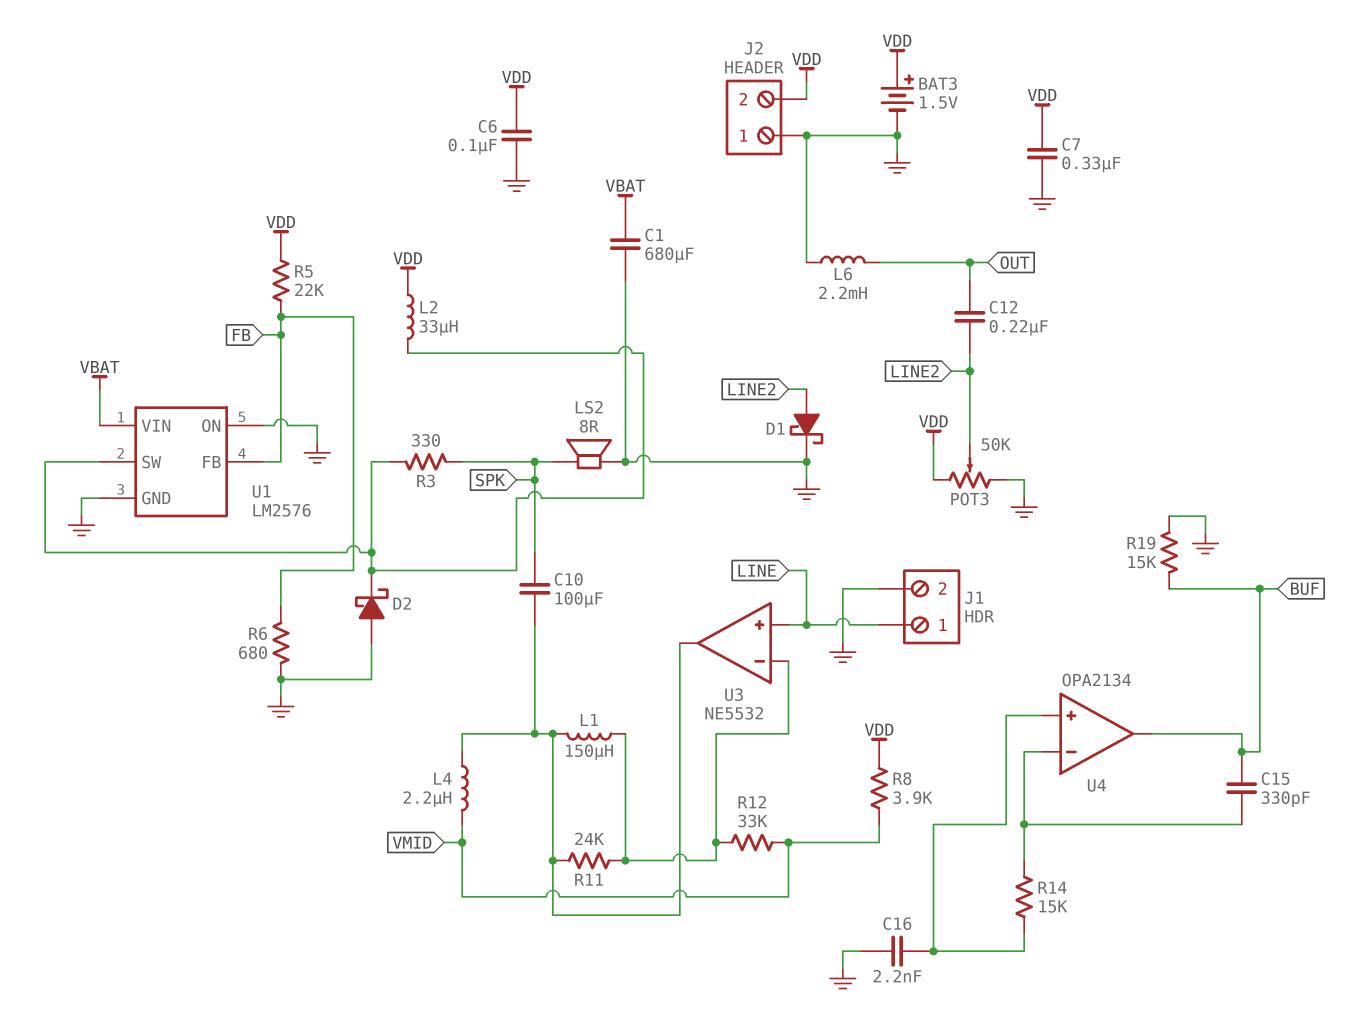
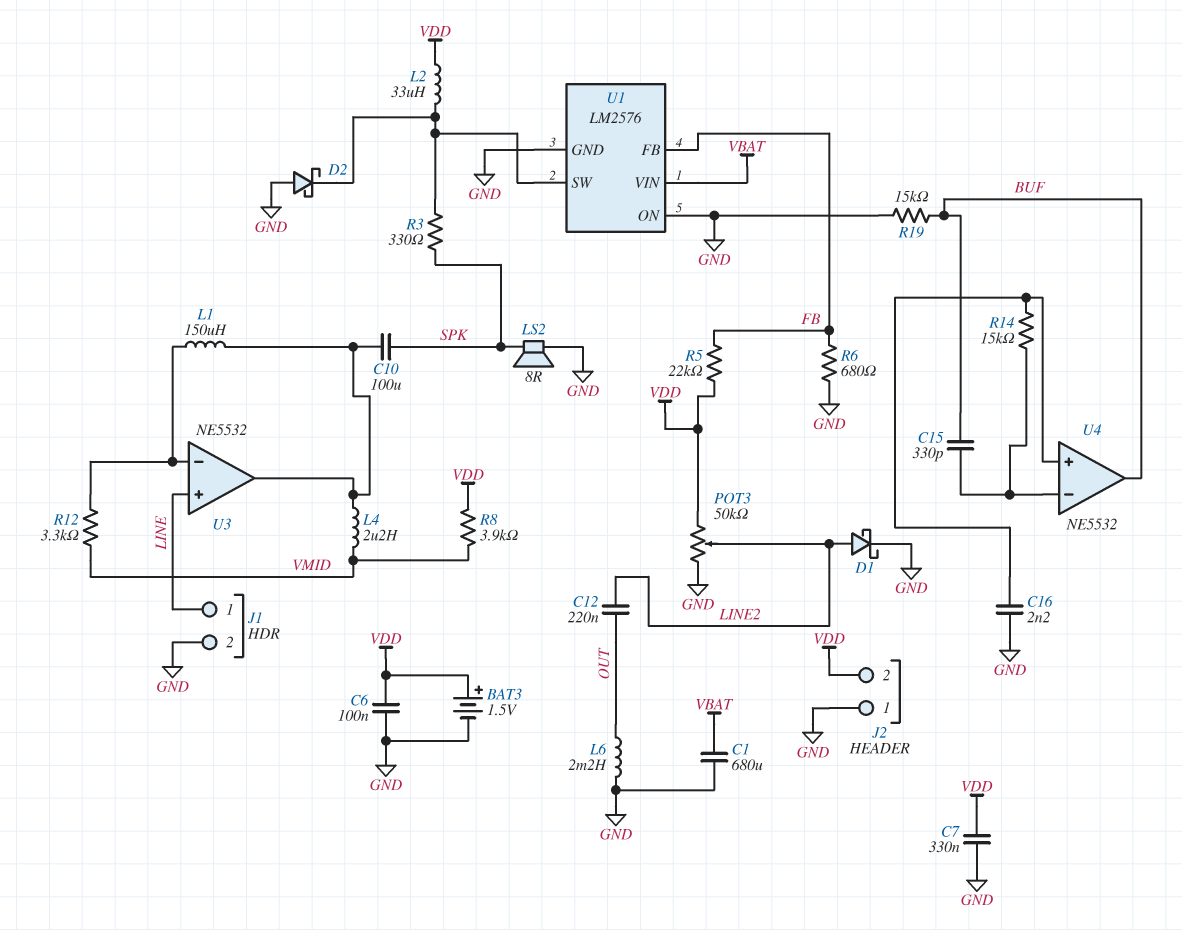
R11: 24k (U3/in-, U3/out) -> none
R12: 33k (U3/in-, VMID) -> 3.3k (U3/in-, VMID)
U4: OPA2134 -> NE5532

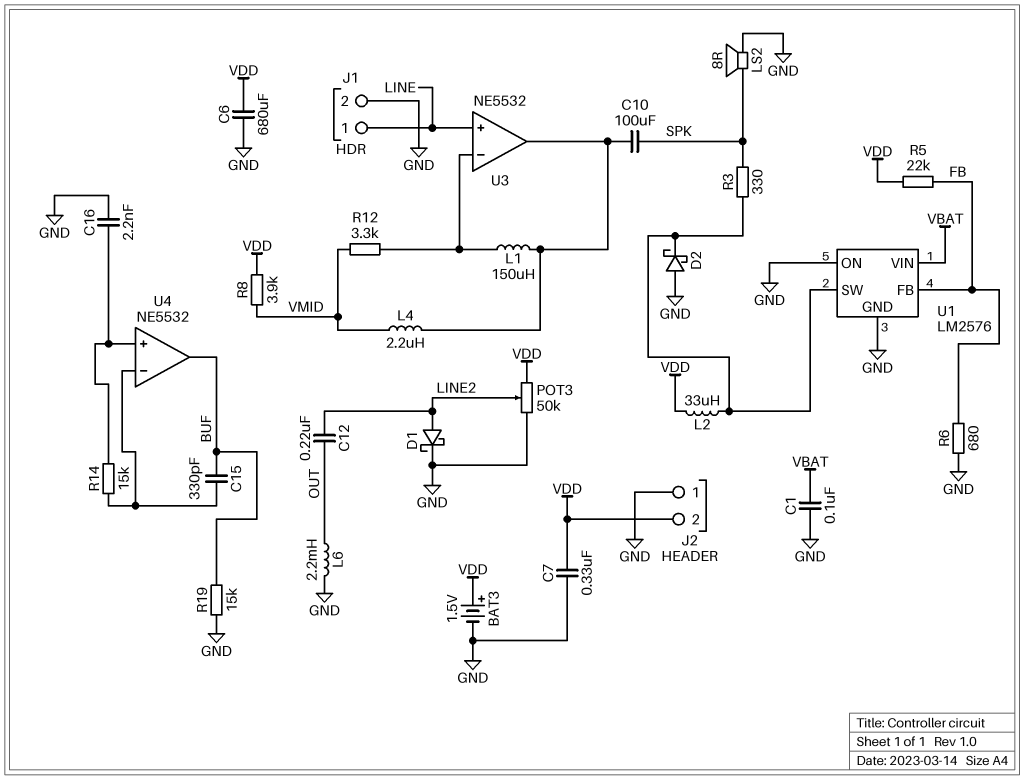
C1: 680uF (GND, VBAT) -> 100nF (GND, VBAT)
C6: 100nF (GND, VDD) -> 680uF (GND, VDD)

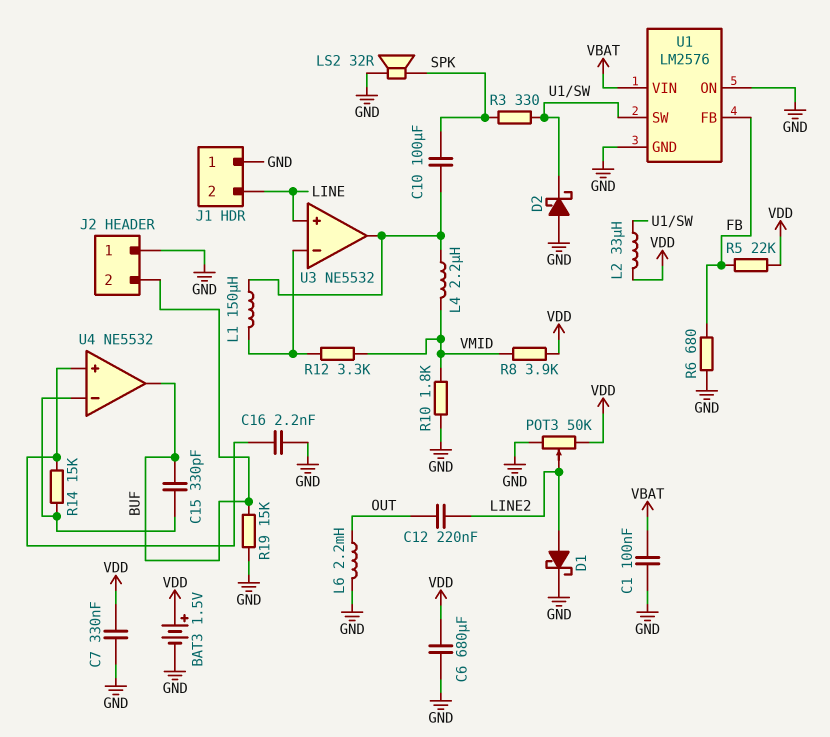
J1 pin 1: LINE -> GND
J1 pin 2: GND -> LINE
J2 pin 2: VDD -> BUF
LS2: speaker 8R (GND, SPK) -> speaker 32R (GND, SPK)
R10: none -> 1.8k (GND, VMID)

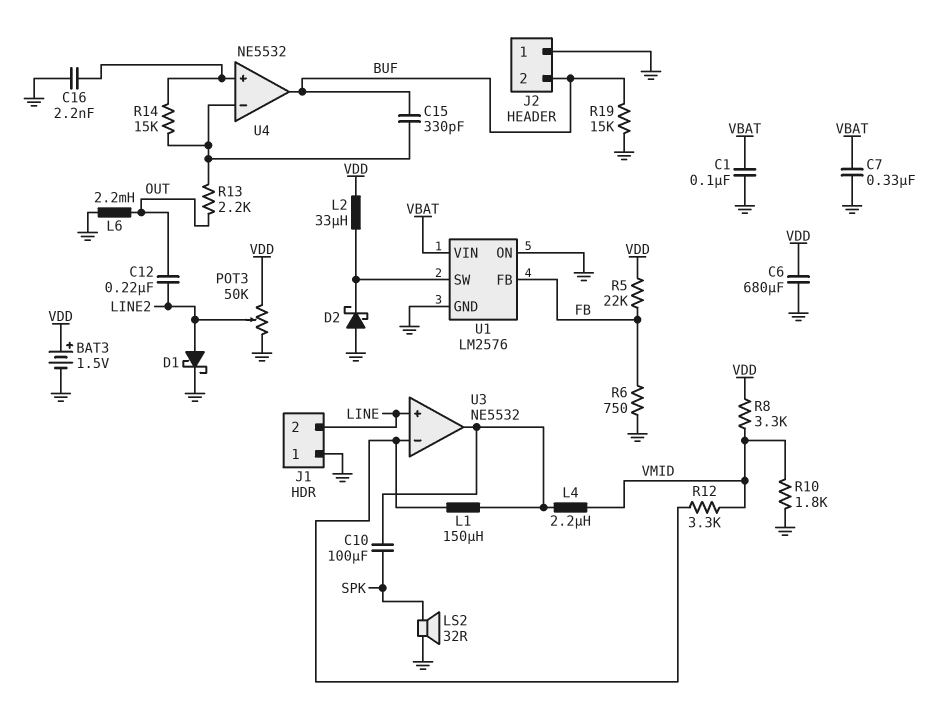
C7: 330nF (GND, VDD) -> 330nF (GND, VBAT)
R3: 330 (SPK, U1/SW) -> none
R6: 680 (FB, GND) -> 750 (FB, GND)
R8: 3.9k (VDD, VMID) -> 3.3k (VDD, VMID)
R13: none -> 2.2k (OUT, U4/in-)

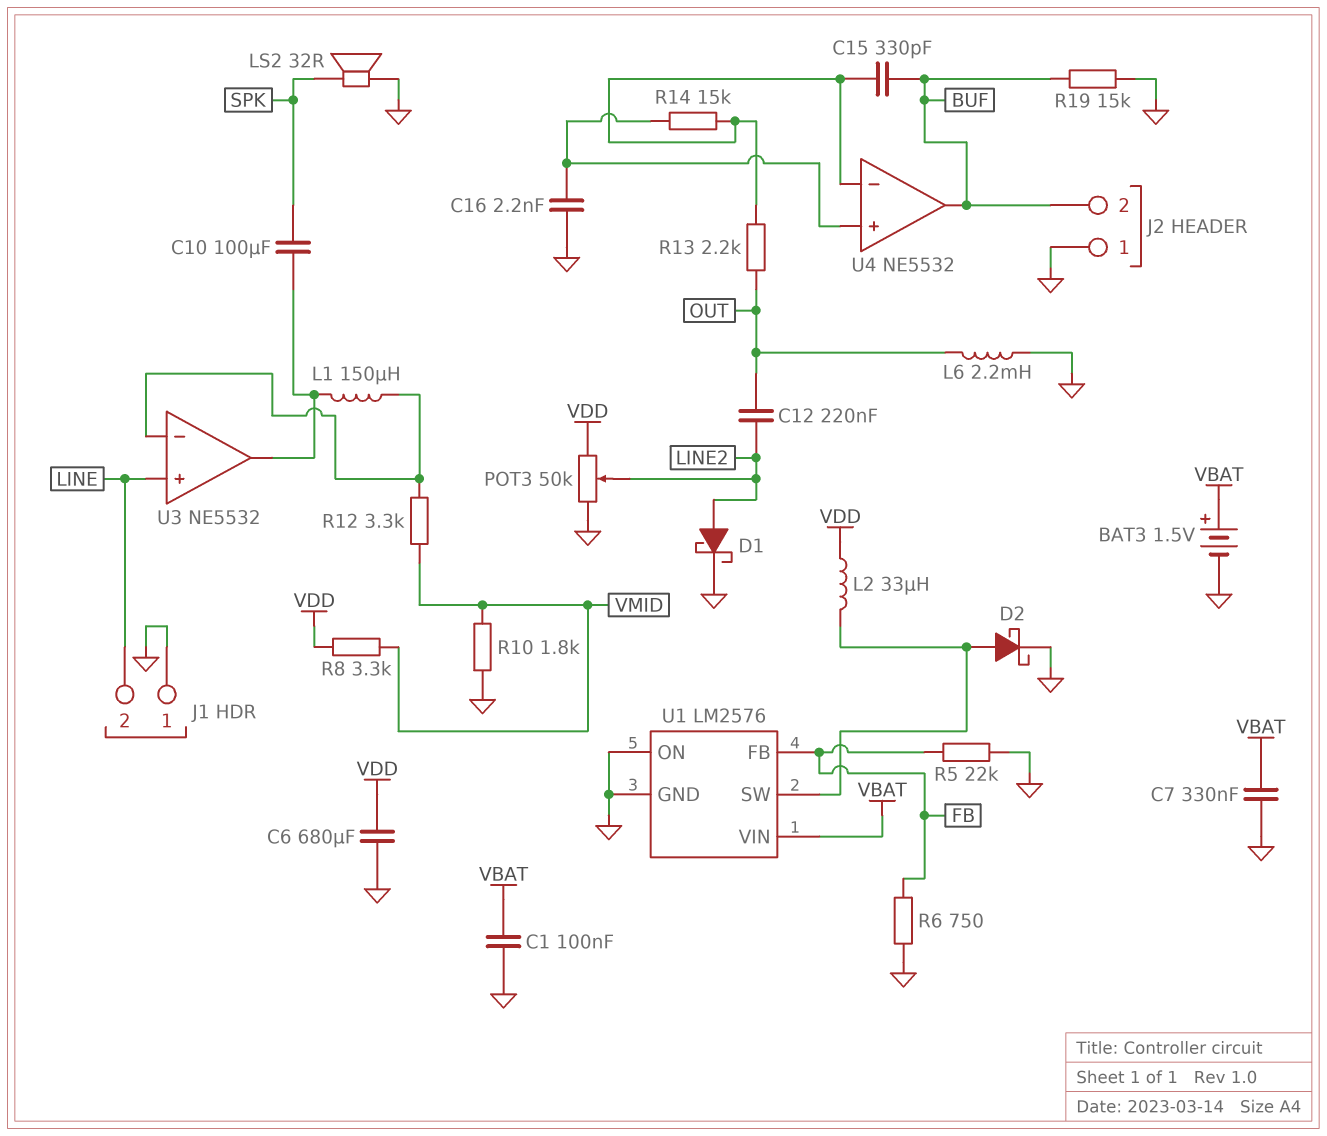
BAT3: 1.5V (plus VDD, minus GND) -> 1.5V (plus VBAT, minus GND)
D2: schottky (A GND, K U1/SW) -> schottky (A U1/SW, K GND)
L4: 2.2uH (U3/out, VMID) -> none
R5: 22k (FB, VDD) -> 22k (FB, GND)

